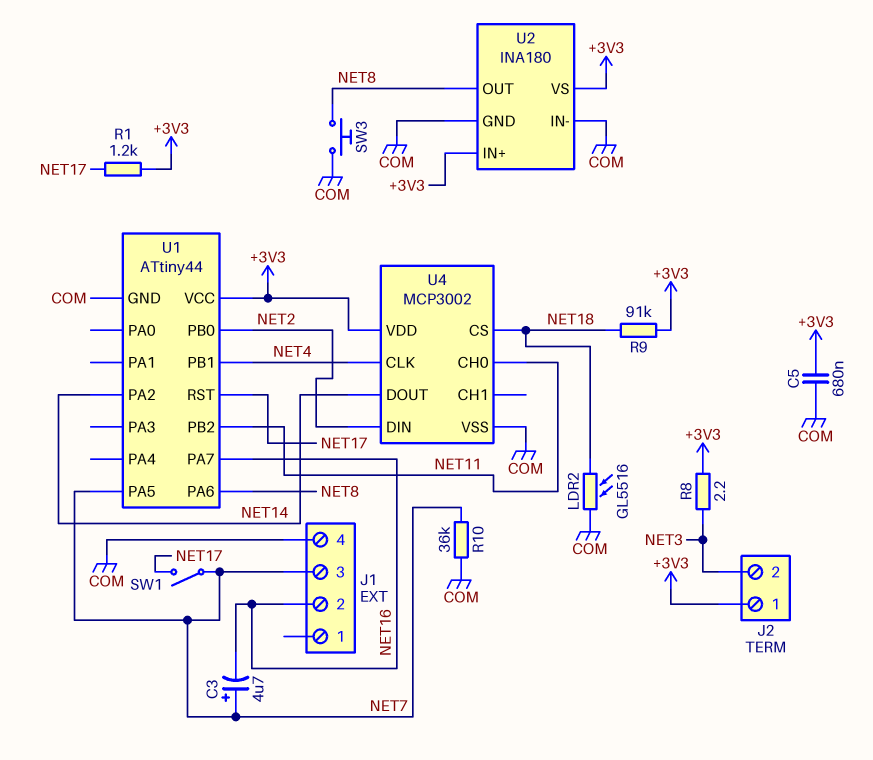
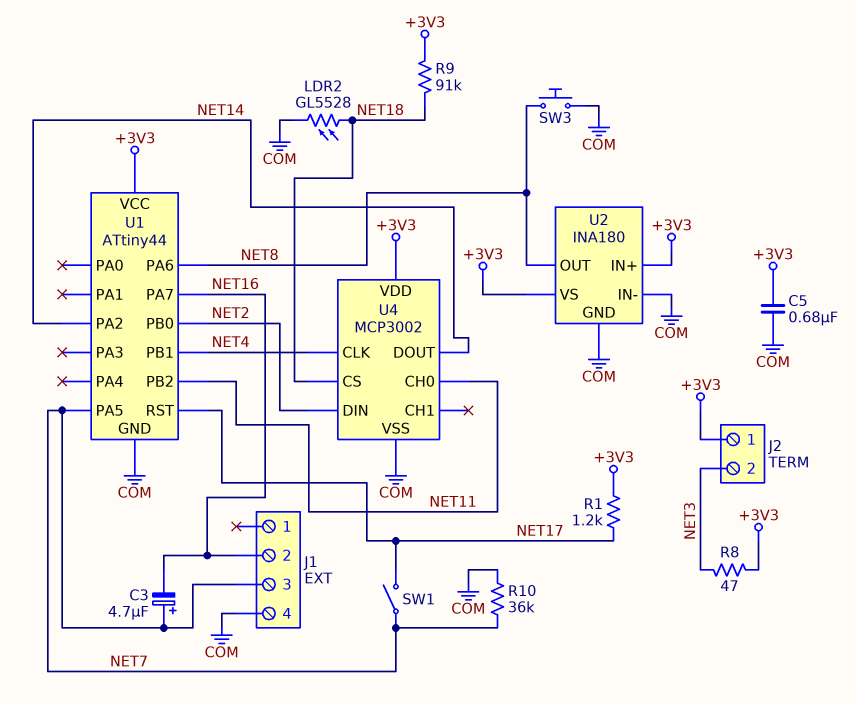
LDR2: GL5516 (COM, NET18) -> GL5528 (COM, NET18)
R8: 2.2 (+3V3, NET3) -> 47 (+3V3, NET3)

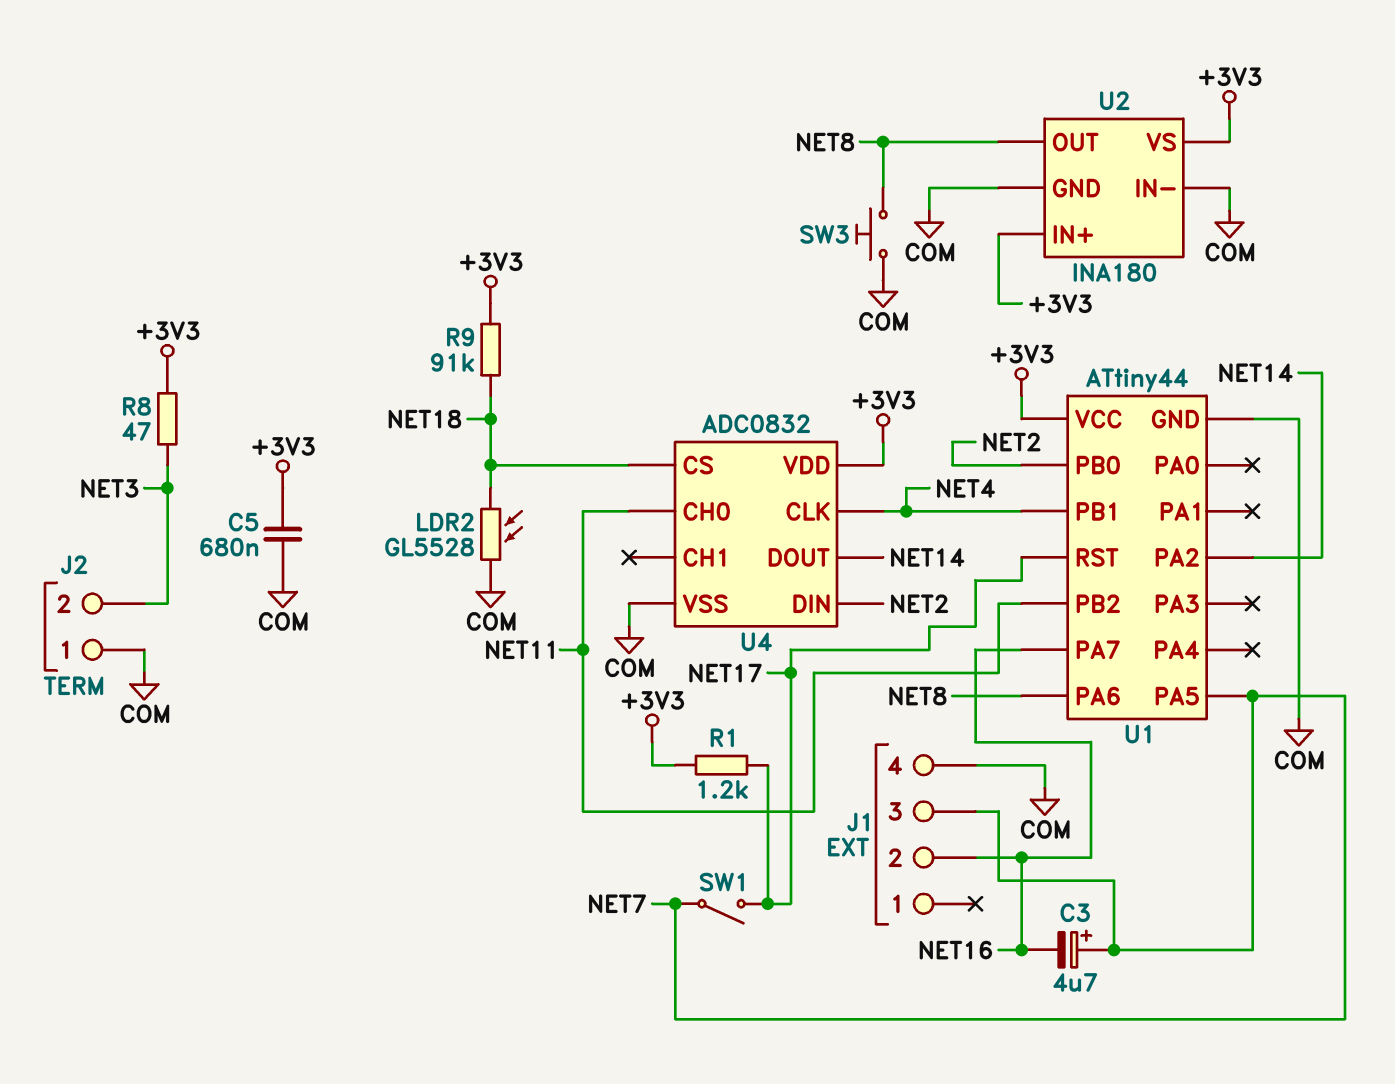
J2 pin 1: +3V3 -> COM
R10: 36k (COM, NET7) -> none
U4: MCP3002 -> ADC0832

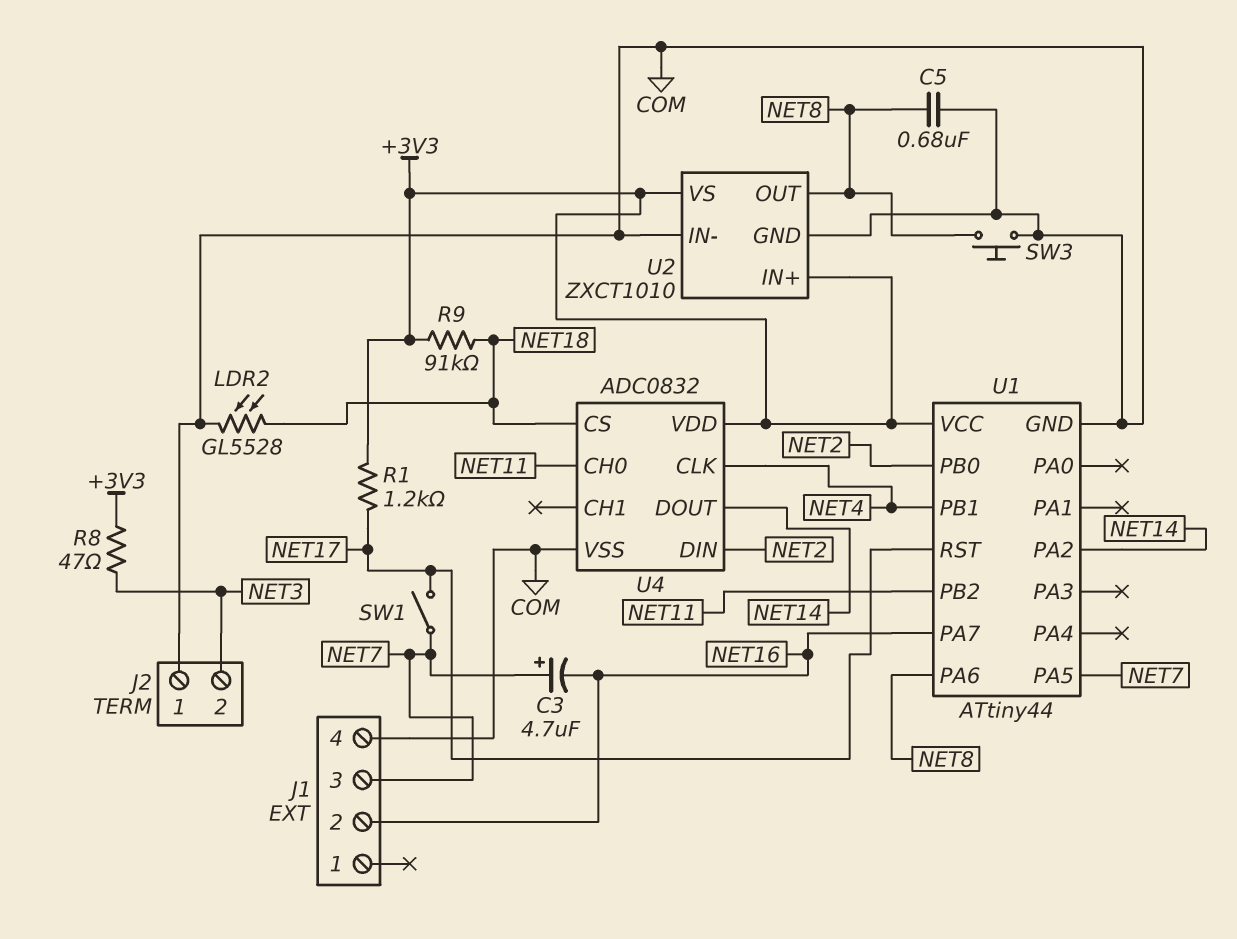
C5: 680nF (+3V3, COM) -> 680nF (COM, NET8)
U2: INA180 -> ZXCT1010

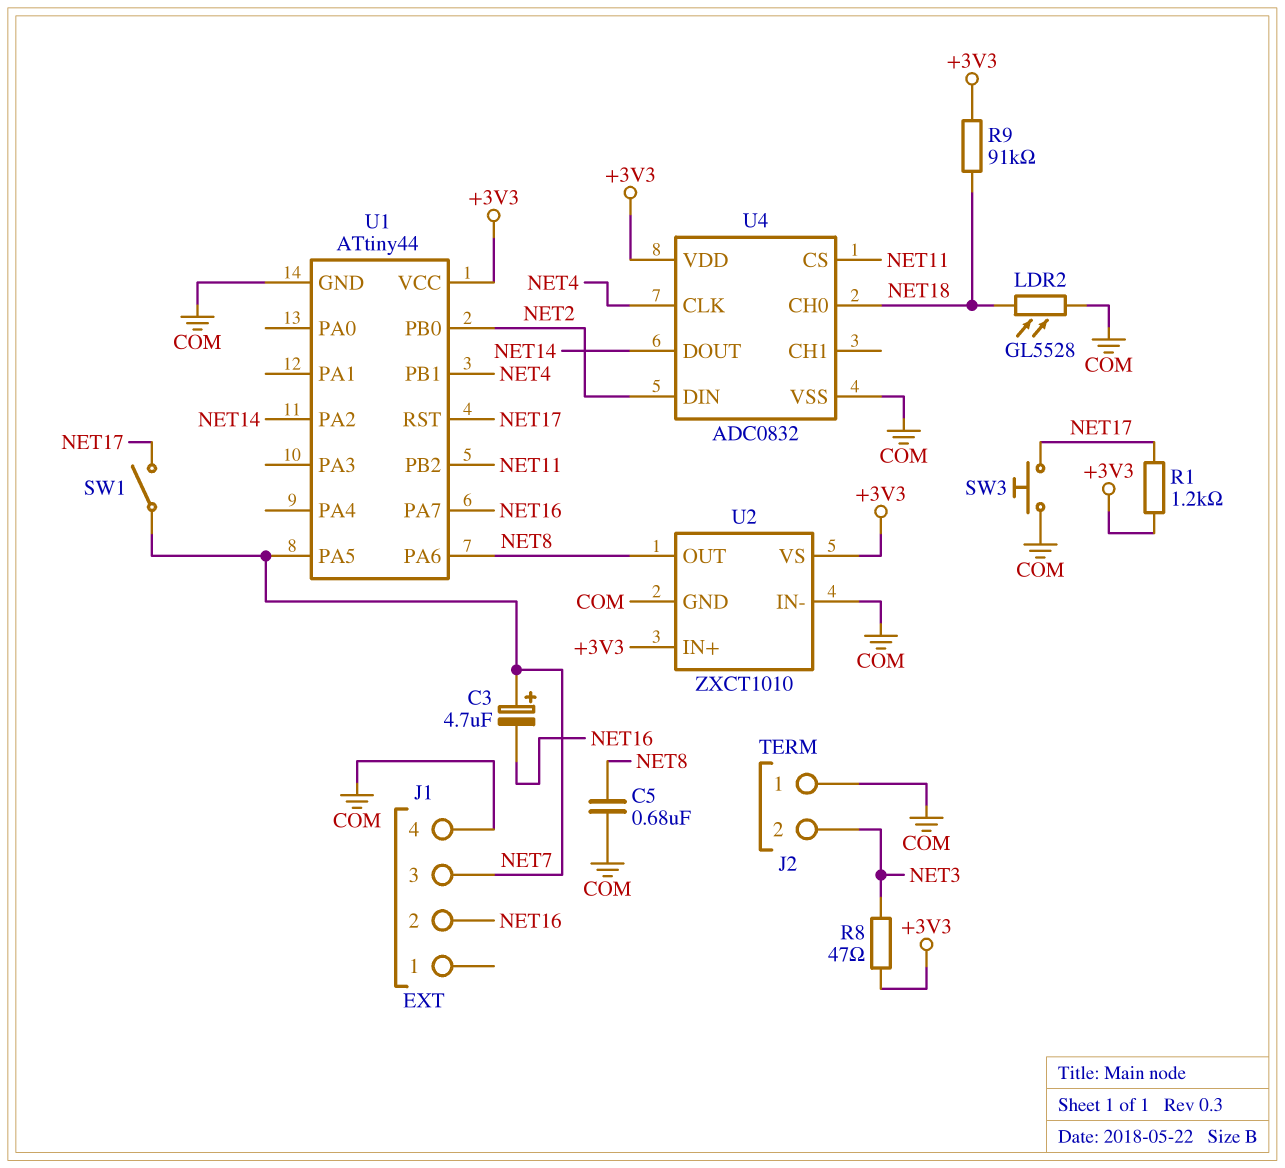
SW3: button (COM, NET8) -> button (COM, NET17)
U4 pin CH0: NET11 -> NET18
U4 pin CS: NET18 -> NET11

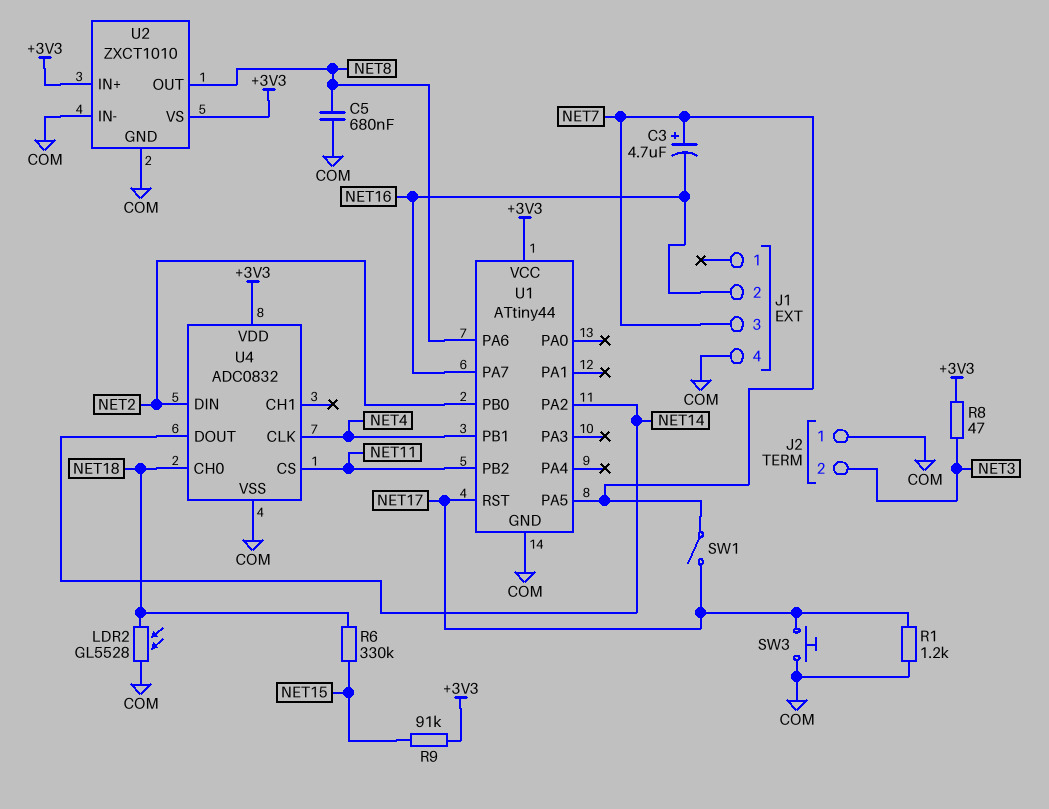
R1: 1.2k (+3V3, NET17) -> 1.2k (COM, NET17)
R6: none -> 330k (NET15, NET18)
R9: 91k (+3V3, NET18) -> 91k (+3V3, NET15)

